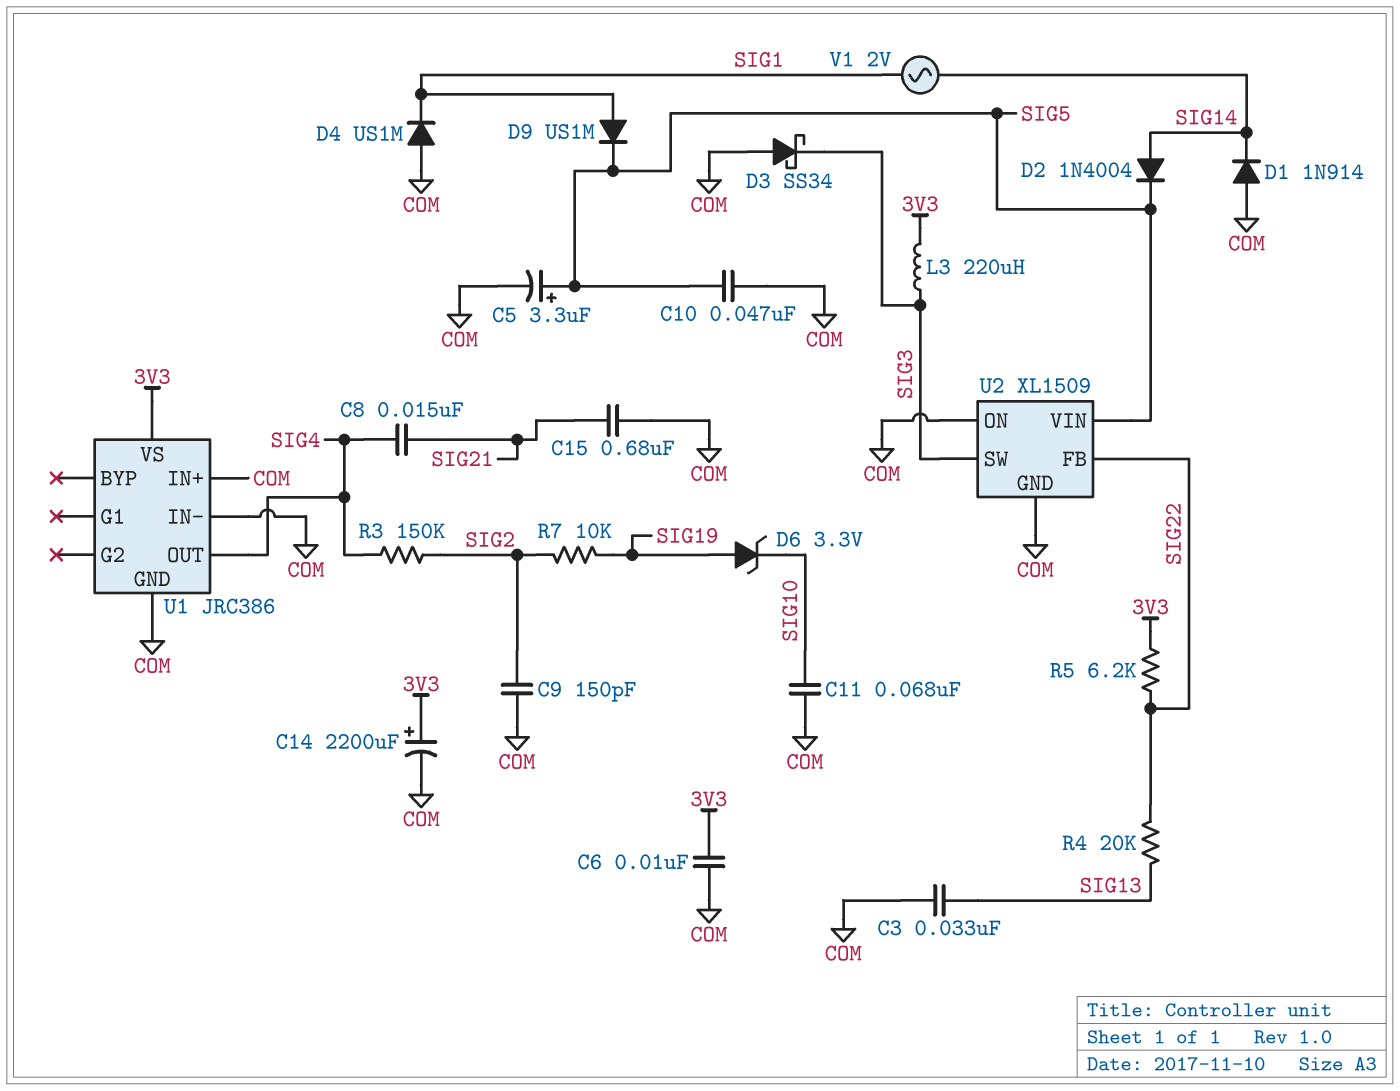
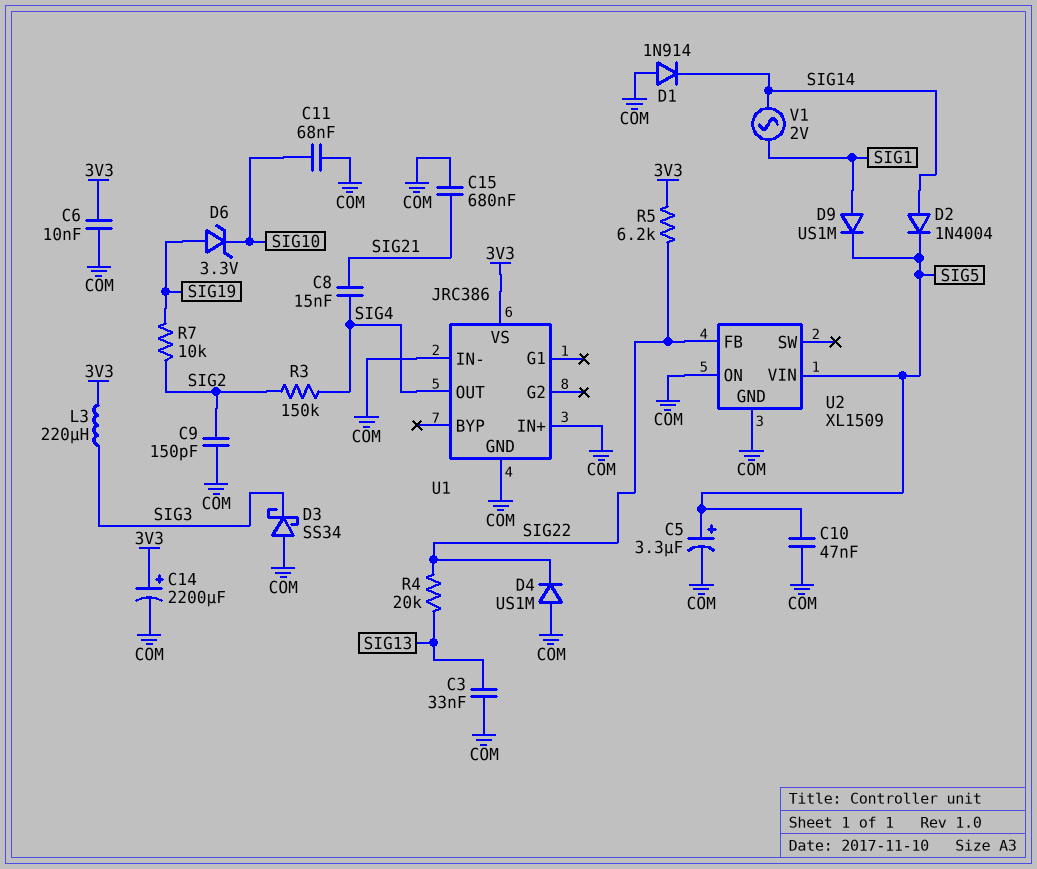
D4: diode US1M (A COM, K SIG1) -> diode US1M (A COM, K SIG22)
U2 pin SW: SIG3 -> none

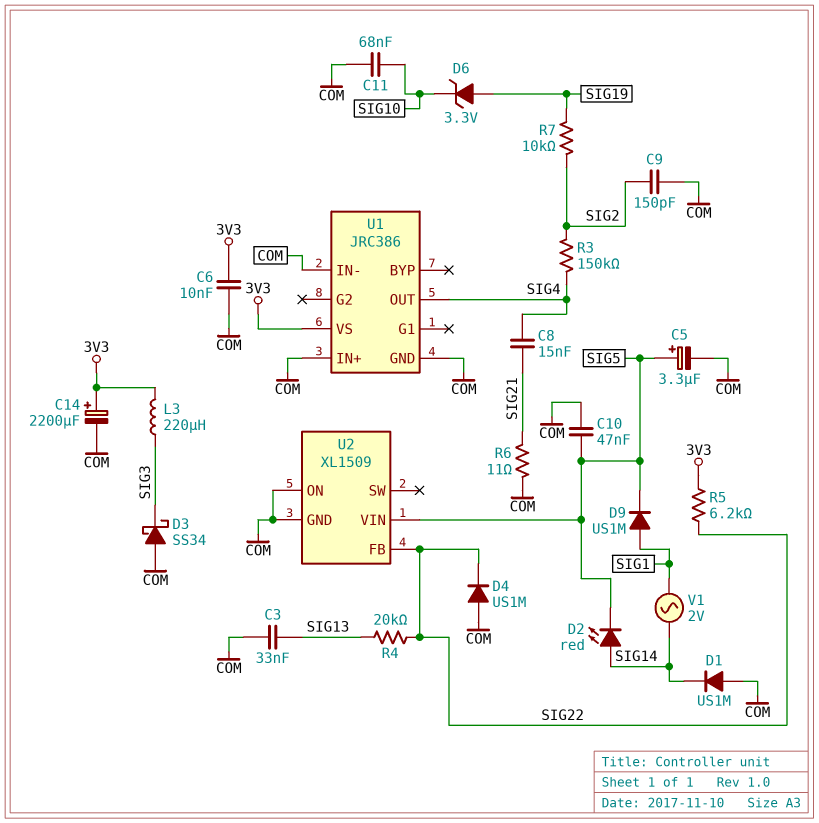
C15: 680nF (COM, SIG21) -> none
D1: diode 1N914 (A COM, K SIG14) -> diode US1M (A COM, K SIG14)
D2: diode 1N4004 (A SIG14, K SIG5) -> LED red (A SIG14, K SIG5)
R6: none -> 11 (COM, SIG21)

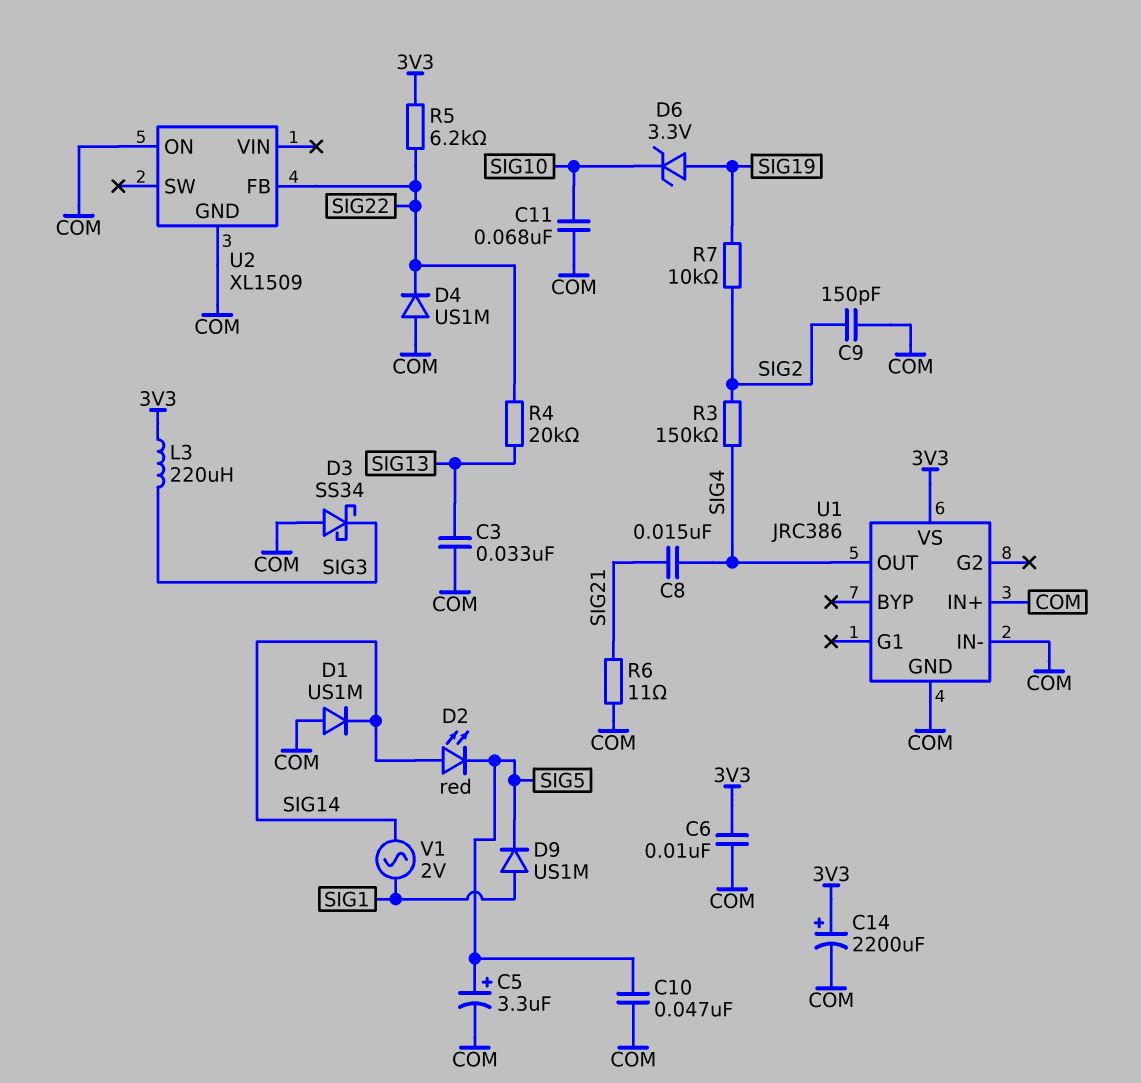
U2 pin VIN: SIG5 -> none

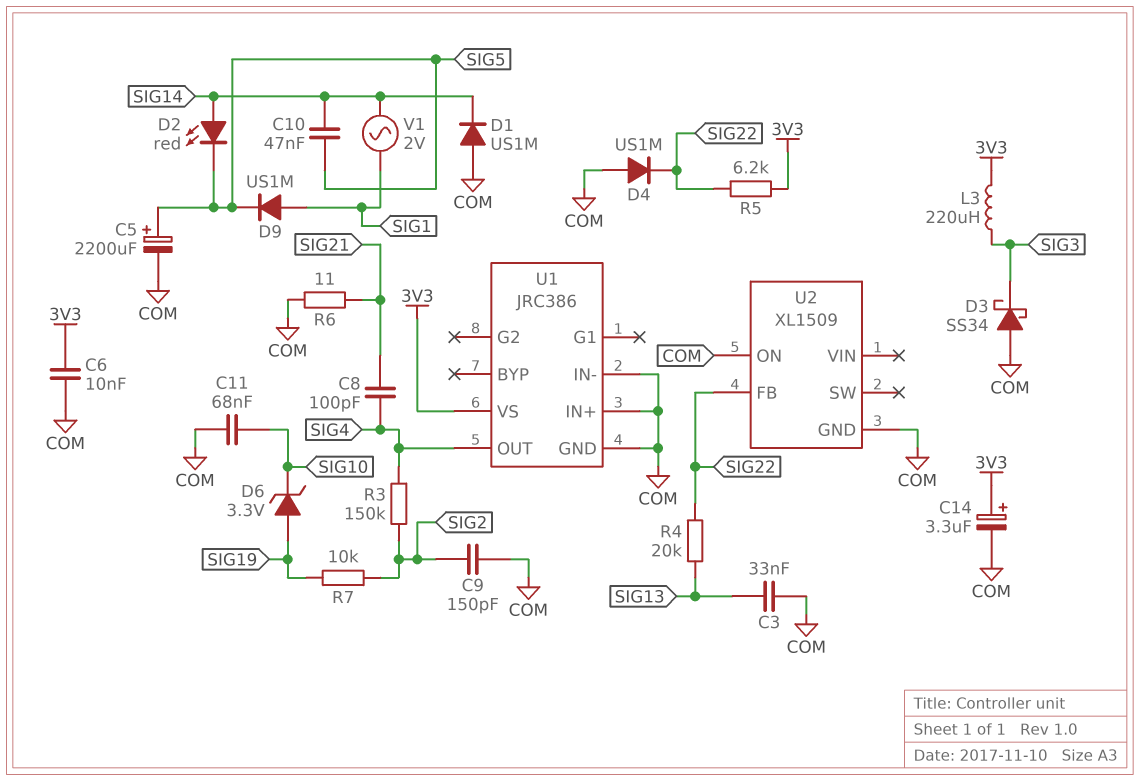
C5: 3.3uF (plus SIG5, minus COM) -> 2200uF (plus SIG5, minus COM)
C8: 15nF (SIG4, SIG21) -> 100pF (SIG4, SIG21)
C10: 47nF (COM, SIG5) -> 47nF (SIG5, SIG14)
C14: 2200uF (plus 3V3, minus COM) -> 3.3uF (plus 3V3, minus COM)

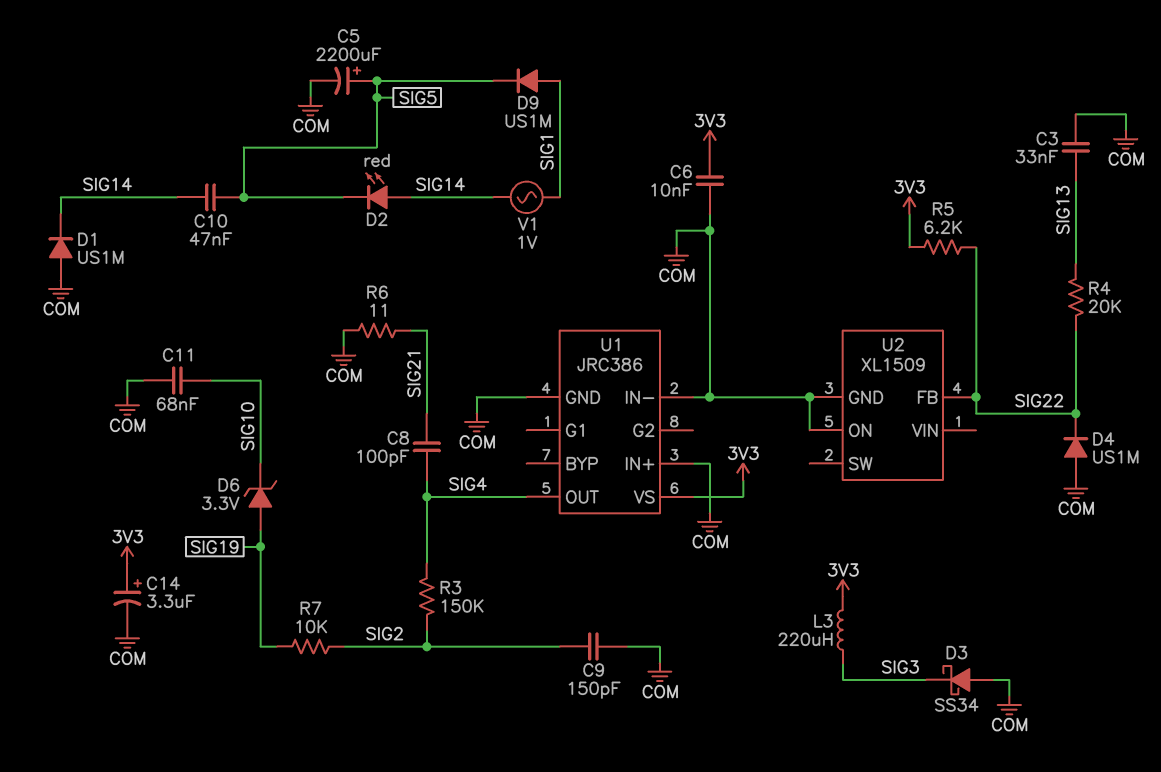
V1: AC 2V (SIG1, SIG14) -> AC 1V (SIG1, SIG14)

